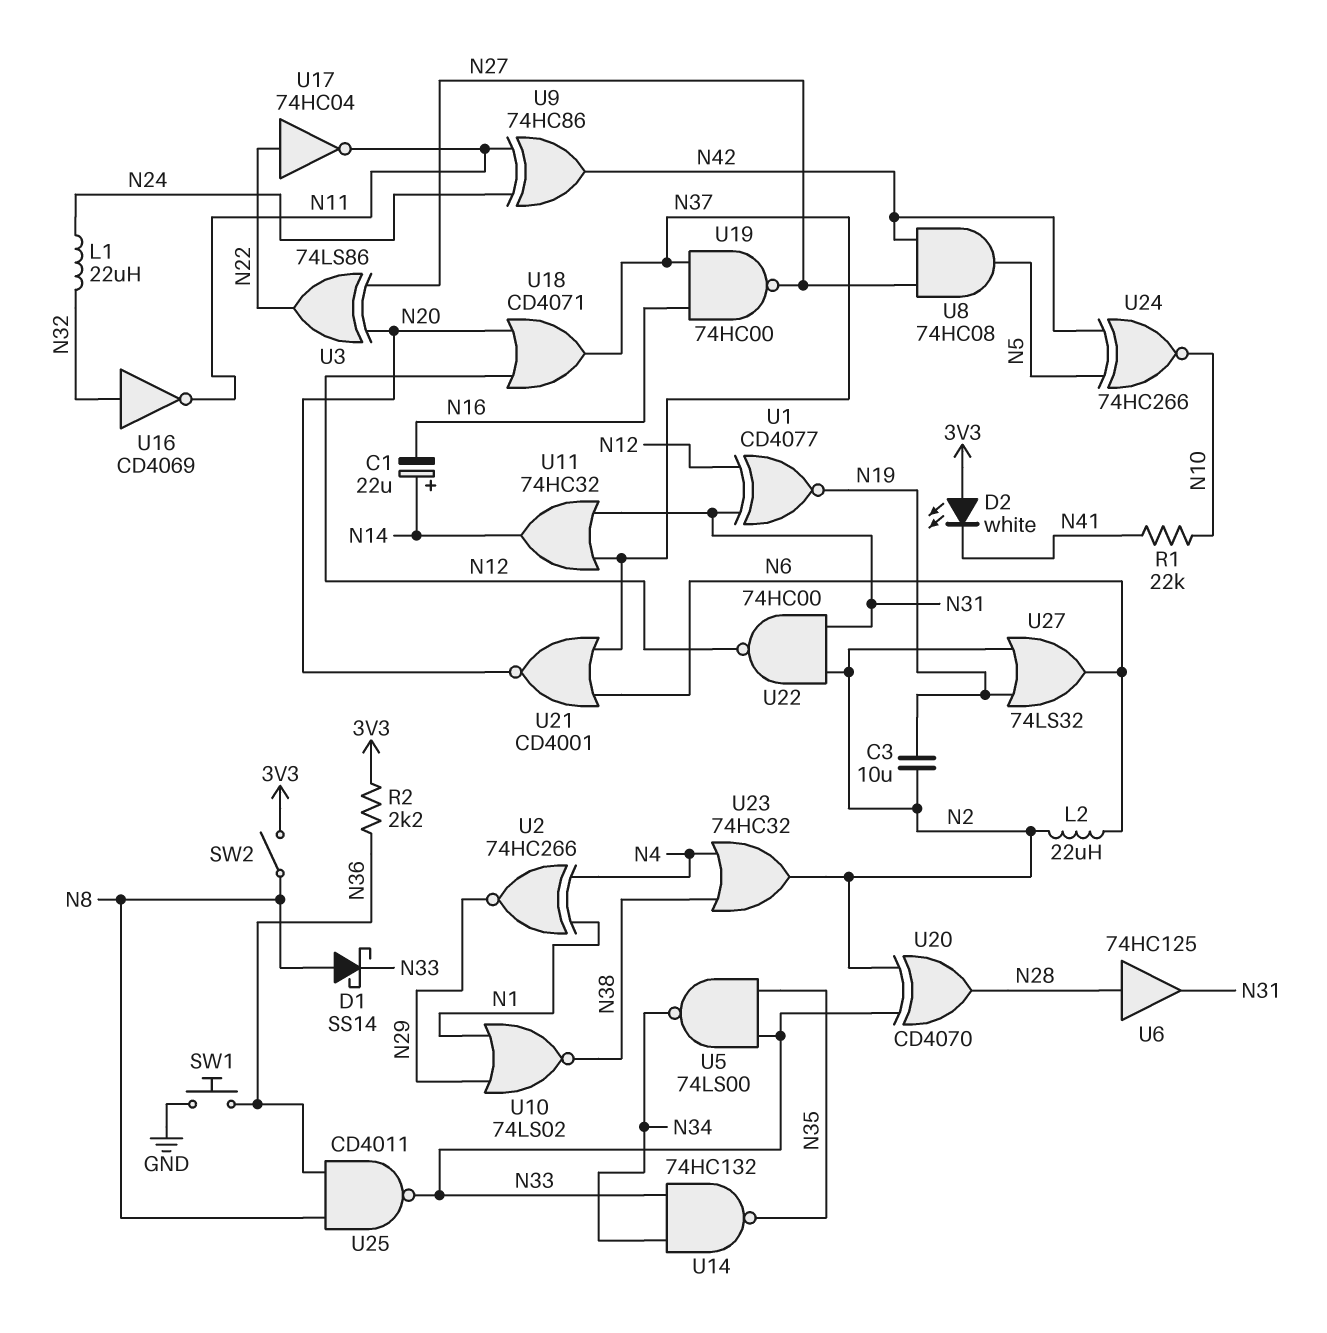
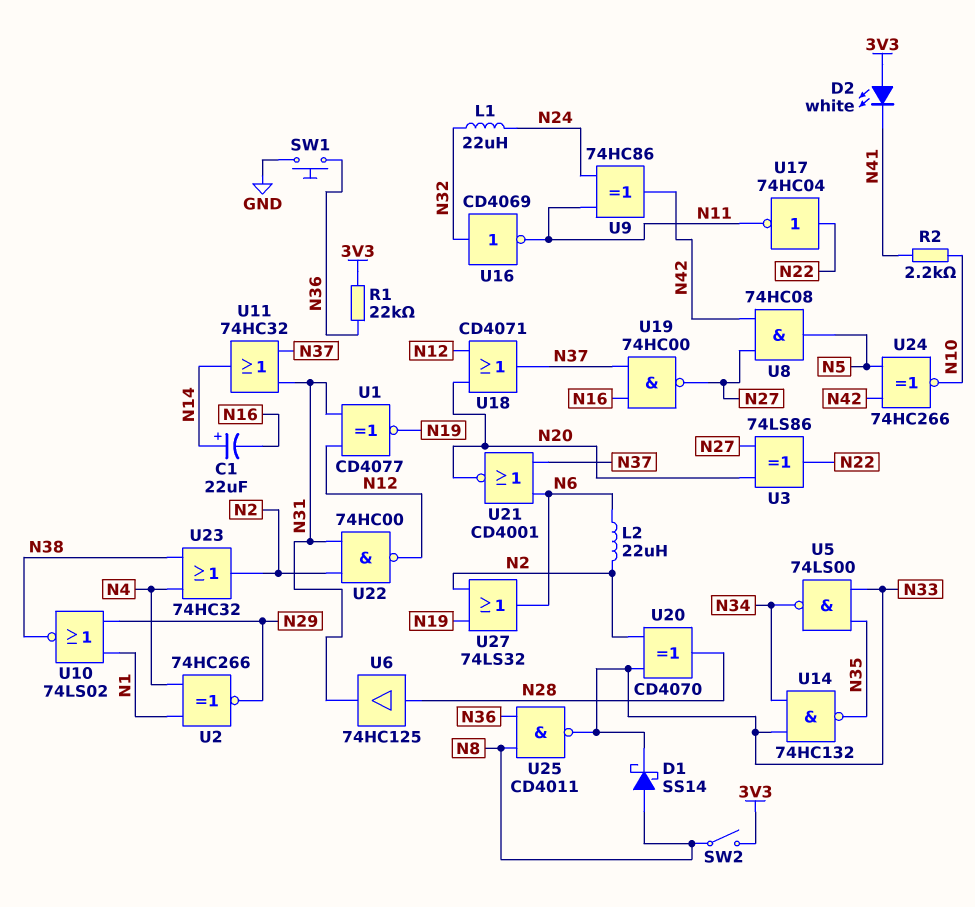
C3: 10uF (N2, N19) -> none
R1: 22k (N10, N41) -> 22k (3V3, N36)
R2: 2.2k (3V3, N36) -> 2.2k (N10, N41)

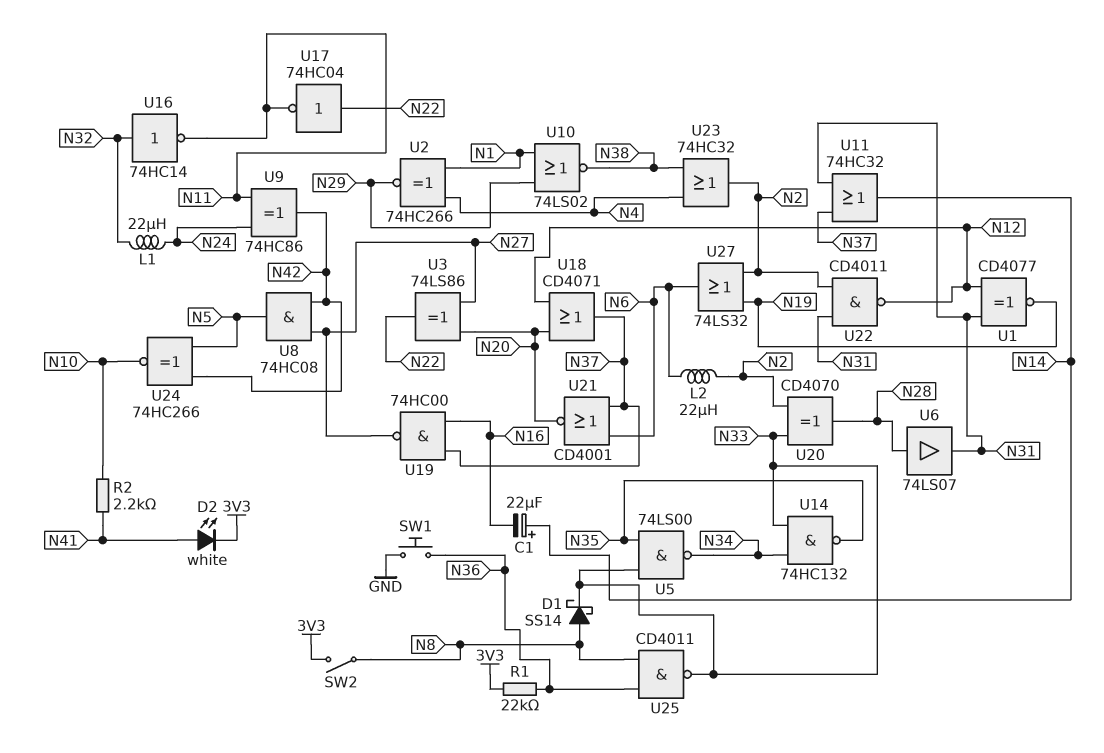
D2: LED white (A 3V3, K N41) -> LED white (A N41, K 3V3)
U6: buffer 74HC125 (in N28, out N31) -> buffer 74LS07 (in N28, out N31)
U16: NOT CD4069 (in N32, out N11) -> NOT 74HC14 (in N32, out N11)
U22: NAND 74HC00 (in N2, in N31, out N12) -> NAND CD4011 (in N2, in N31, out N12)

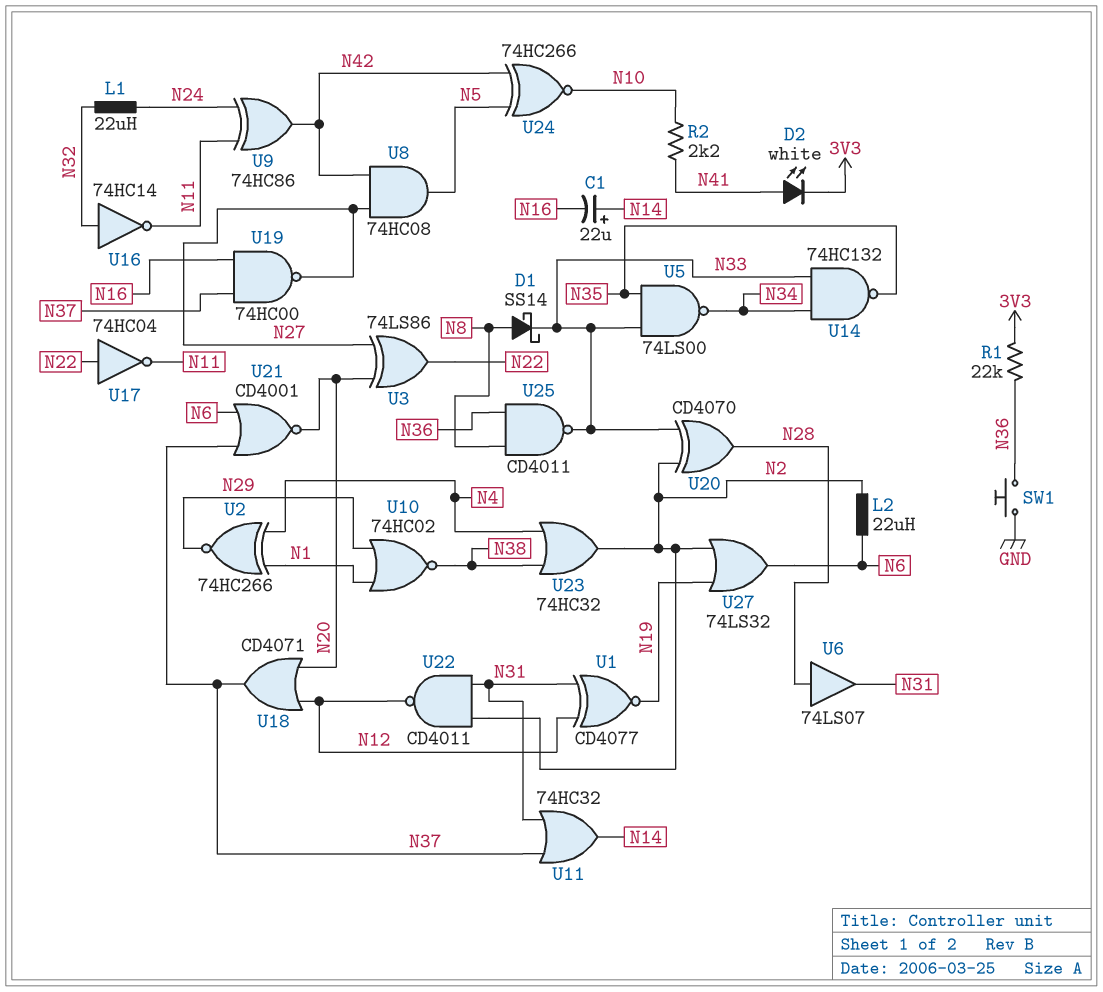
SW2: switch (3V3, N8) -> none
U10: NOR 74LS02 (in N1, in N29, out N38) -> NOR 74HC02 (in N1, in N29, out N38)

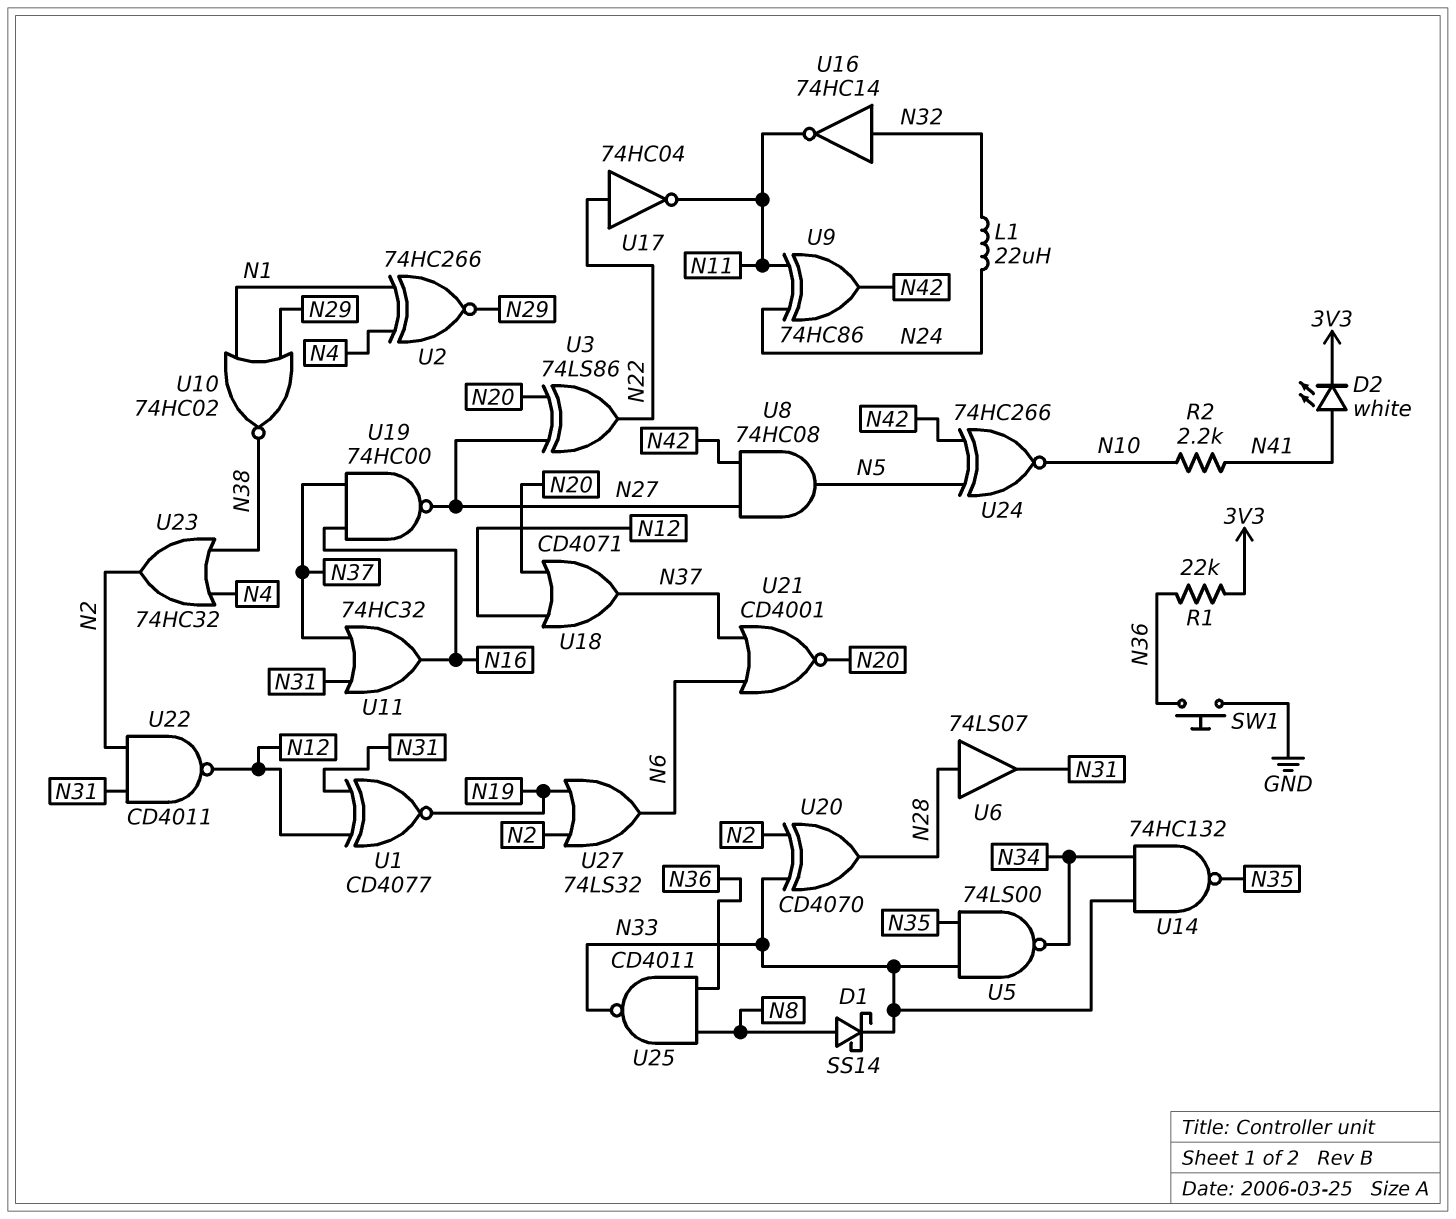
C1: 22uF (plus N14, minus N16) -> none
L2: 22uH (N2, N6) -> none
U11: OR 74HC32 (in N31, in N37, out N14) -> OR 74HC32 (in N31, in N37, out N16)

